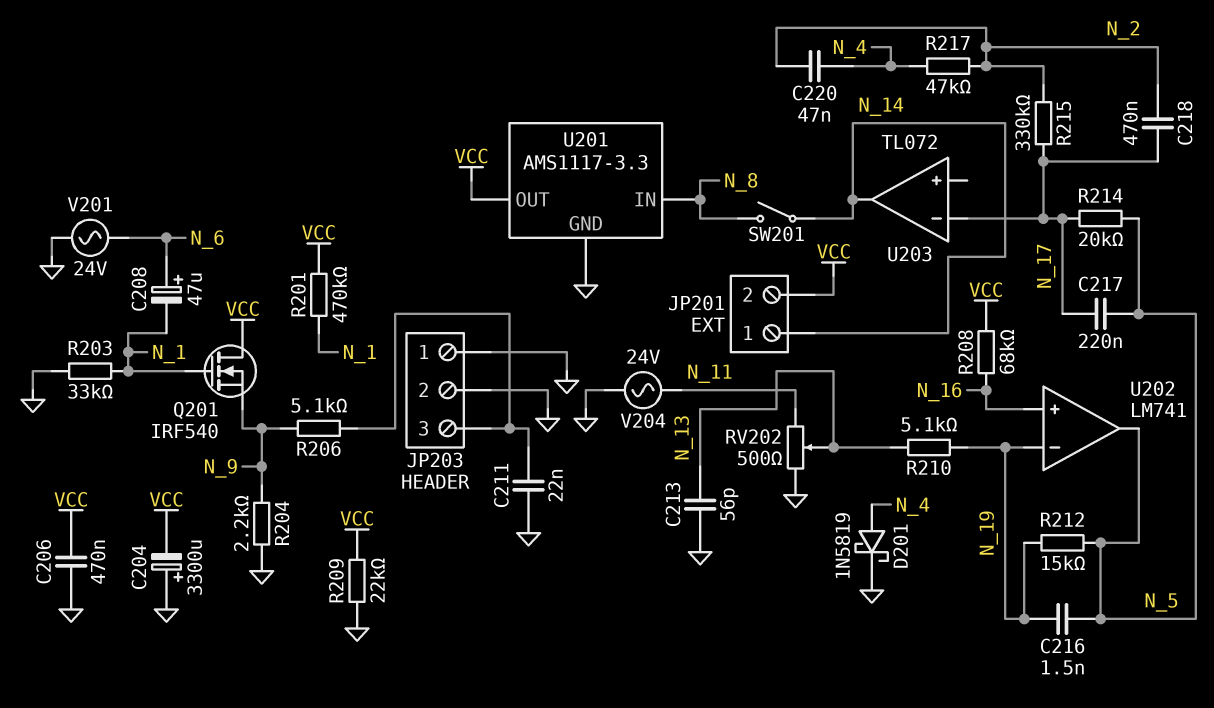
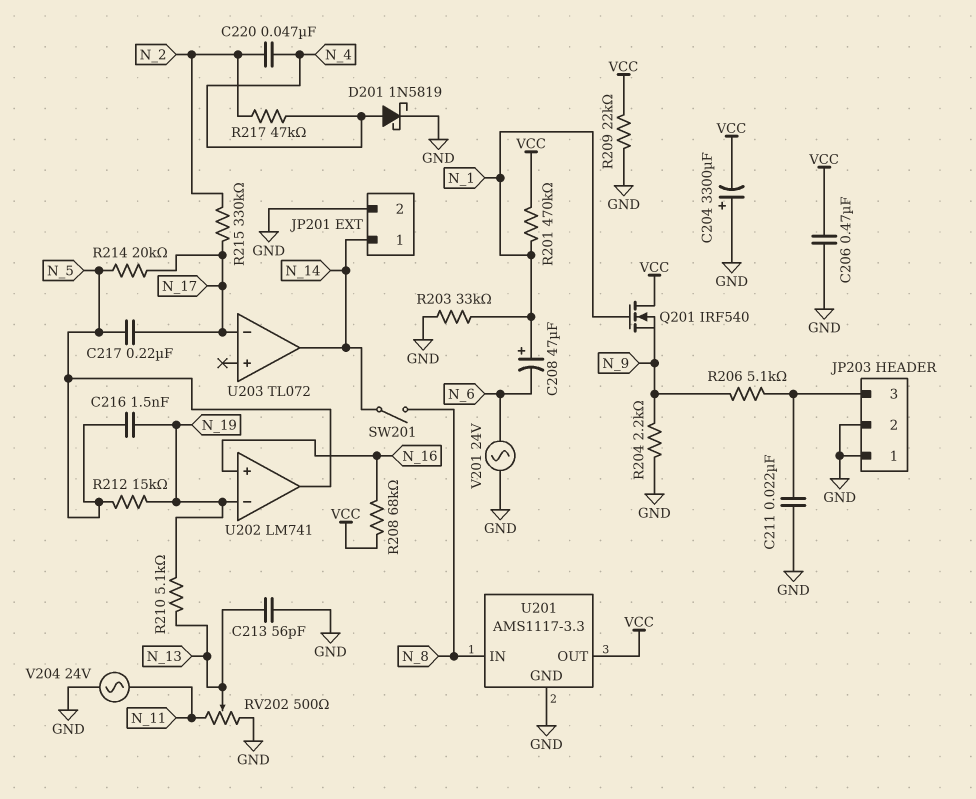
C208: 47uF (plus N_6, minus N_1) -> 47uF (plus N_1, minus N_6)
C218: 470nF (N_2, N_17) -> none
JP201 pin 2: VCC -> GND

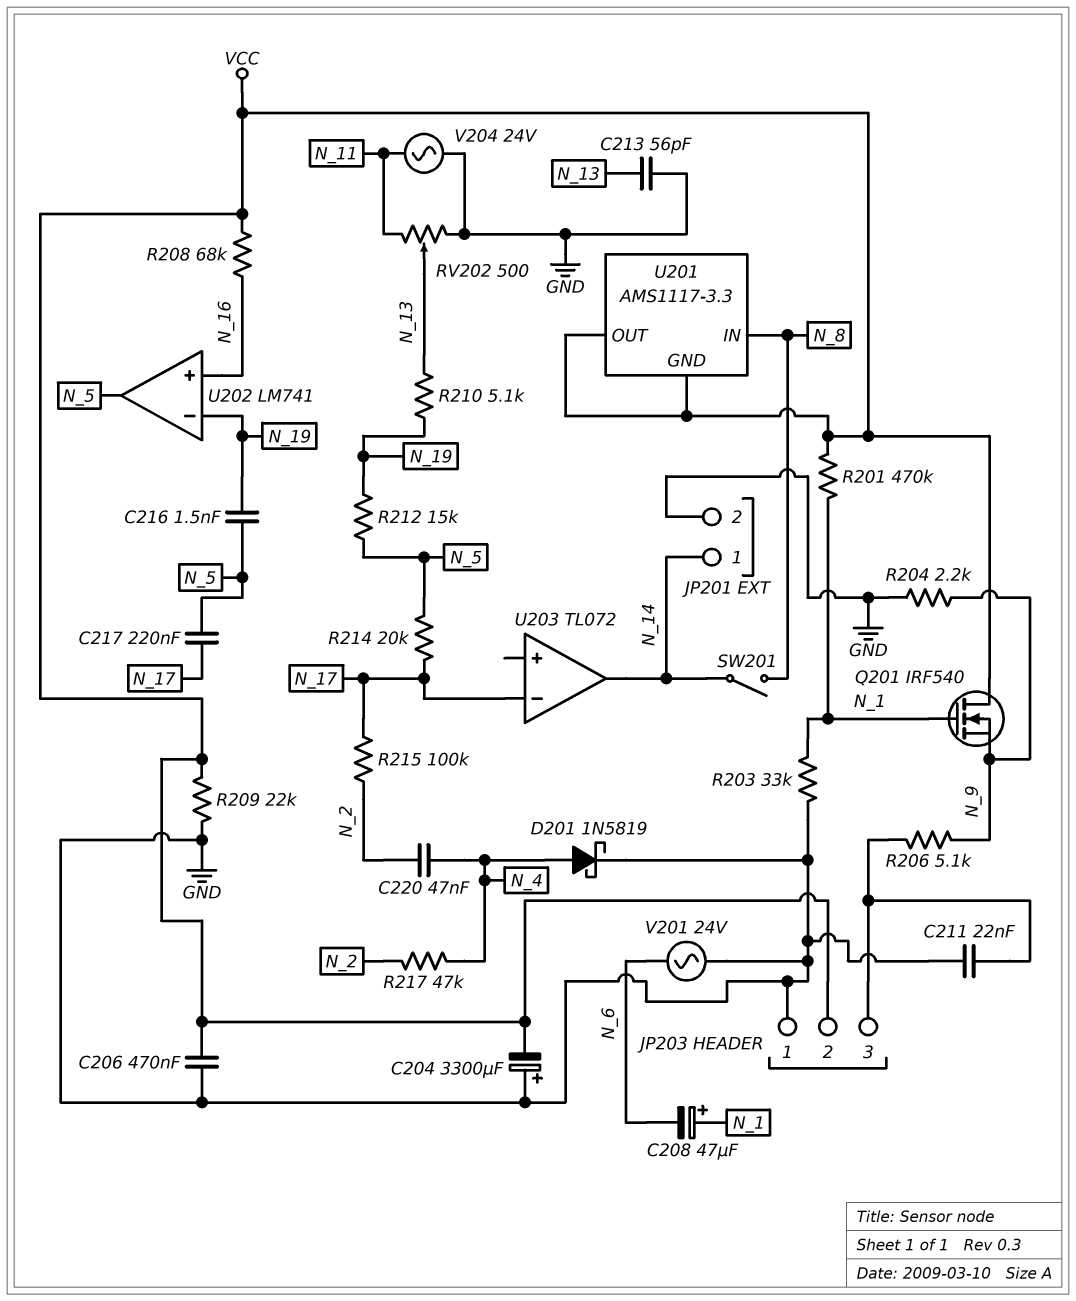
JP203 pin 2: GND -> VCC
R215: 330k (N_2, N_17) -> 100k (N_2, N_17)
U201 pin GND: GND -> VCC

